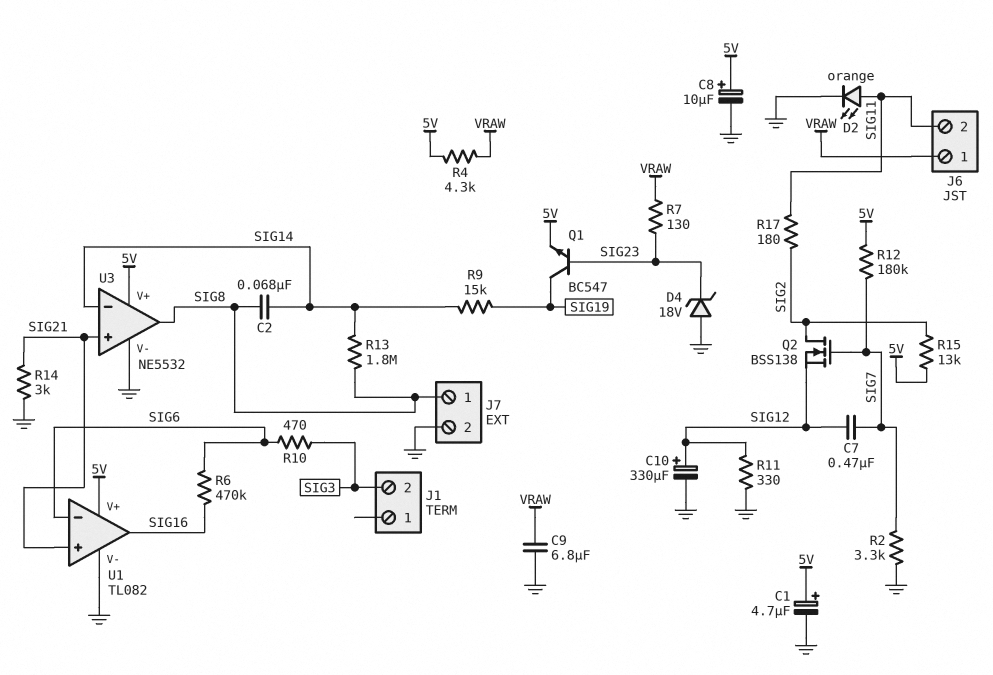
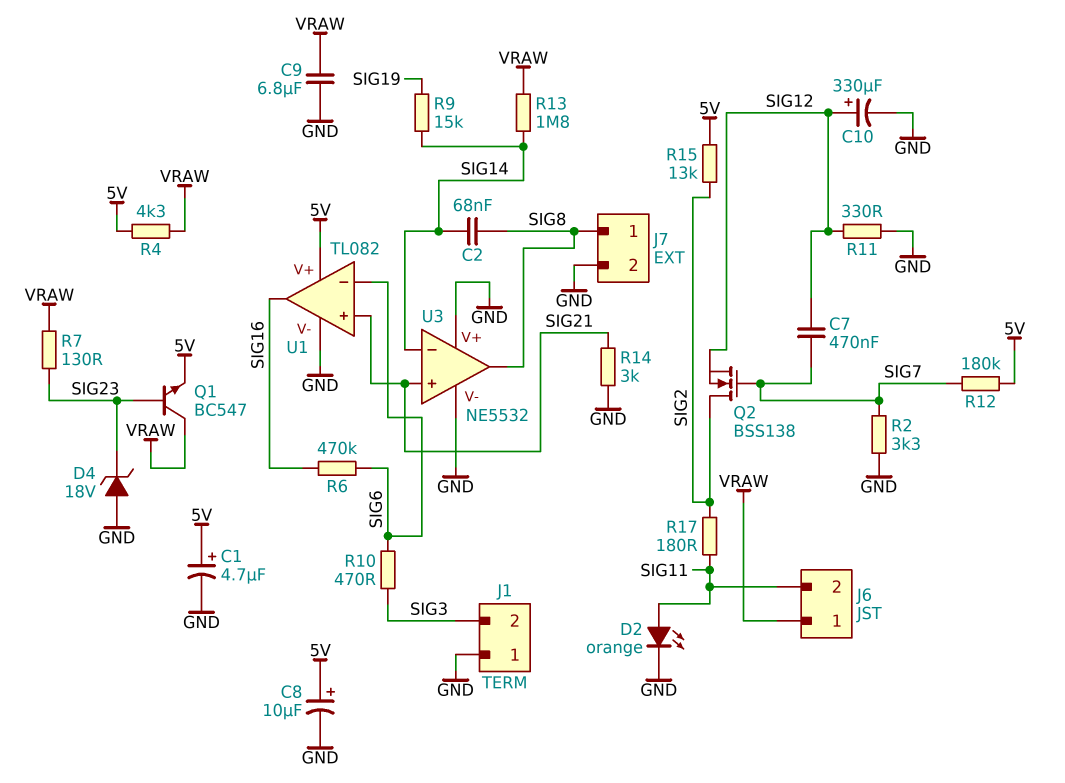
J1 pin 1: none -> GND
Q1: NPN BC547 (B SIG23, C SIG19, E 5V) -> NPN BC547 (B SIG23, C VRAW, E 5V)
R13: 1.8M (SIG8, SIG14) -> 1.8M (SIG14, VRAW)
U3 pin V+: 5V -> GND

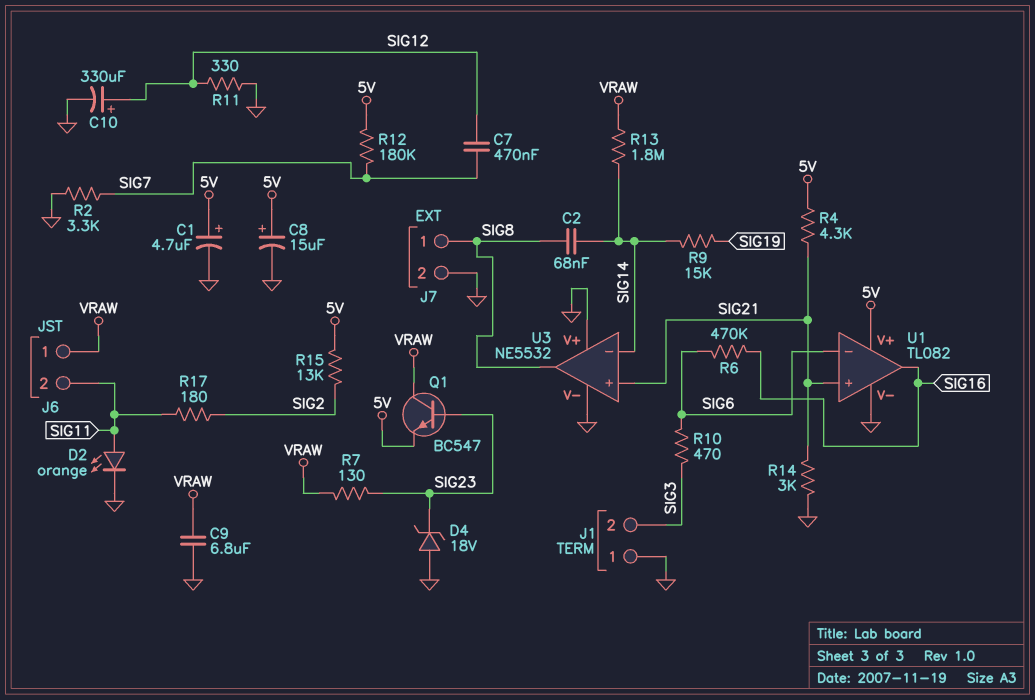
C8: 10uF (plus 5V, minus GND) -> 15uF (plus 5V, minus GND)
Q2: NMOS BSS138 (G SIG7, D SIG2, S SIG12) -> none
R4: 4.3k (5V, VRAW) -> 4.3k (5V, SIG21)

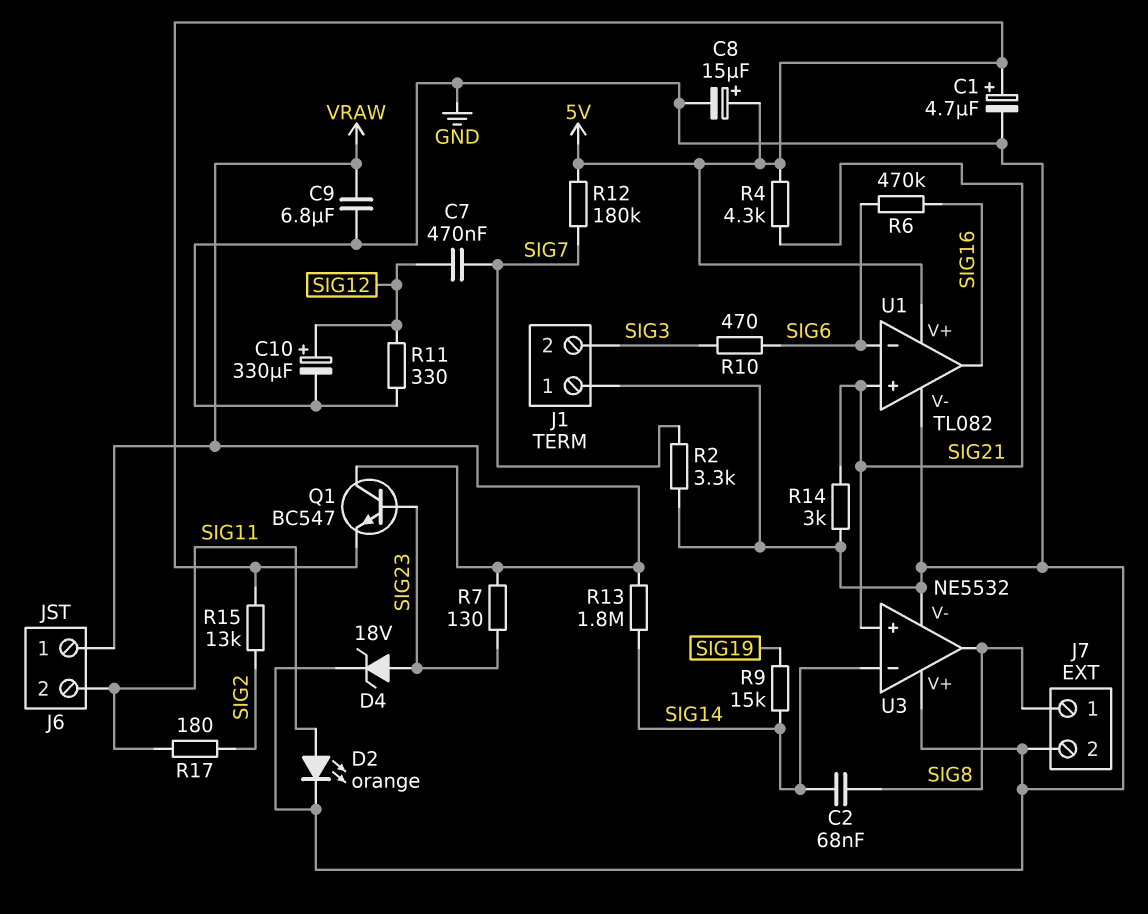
D4: zener 18V (A GND, K SIG23) -> zener 18V (A SIG23, K GND)

